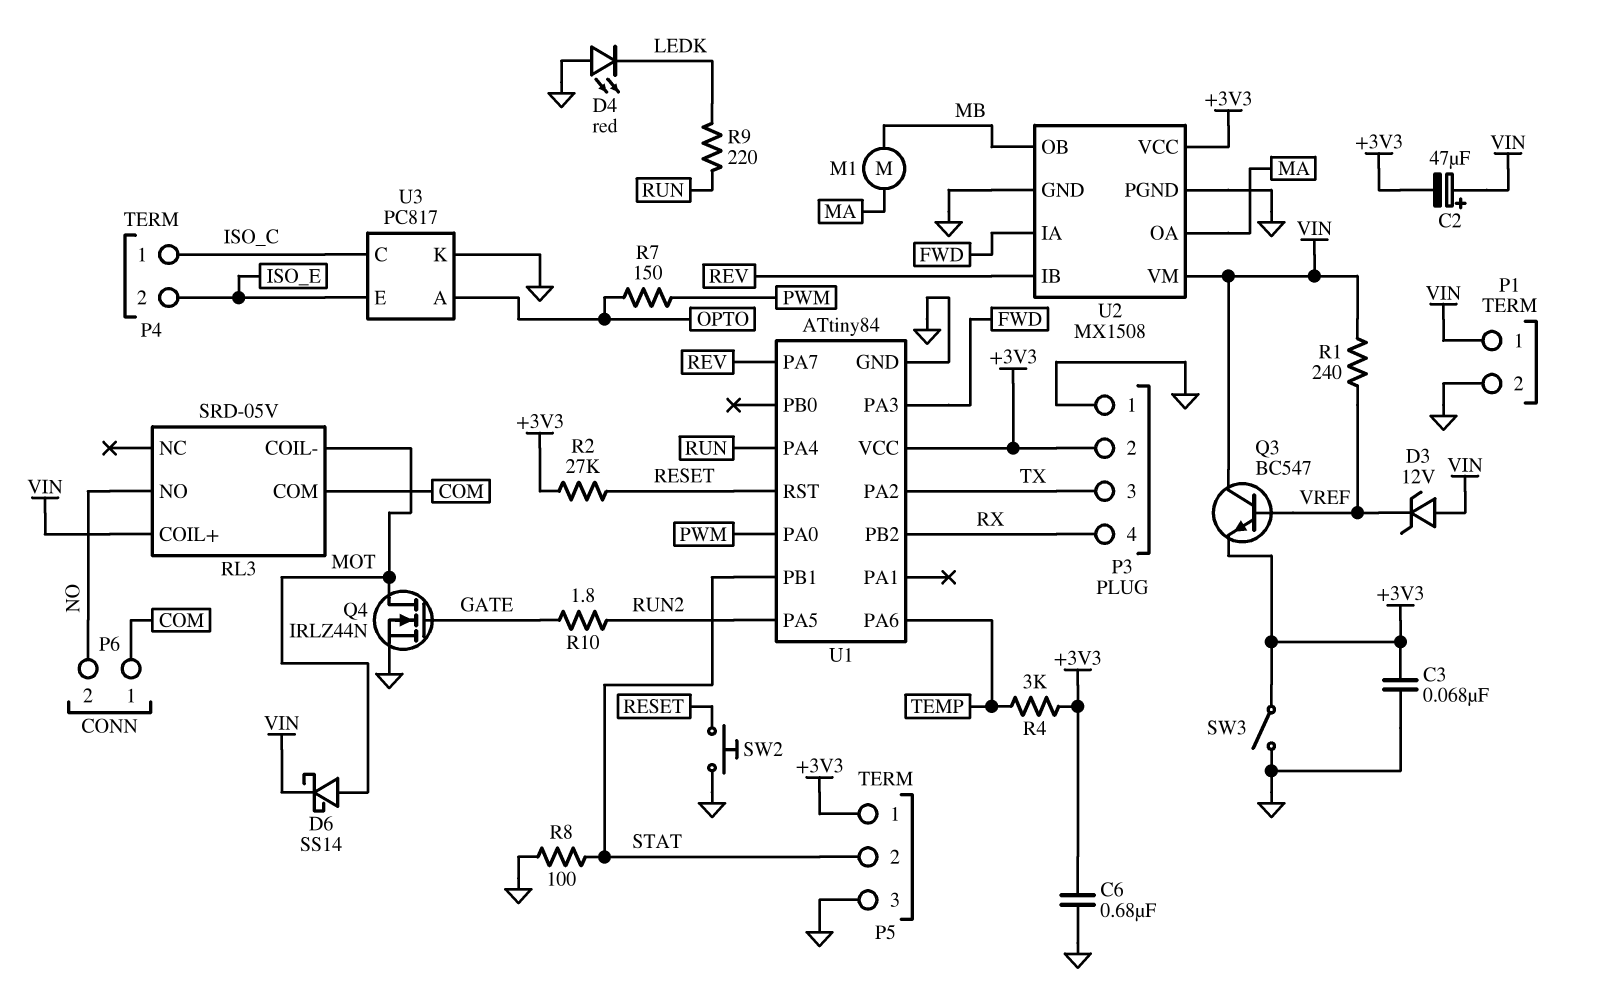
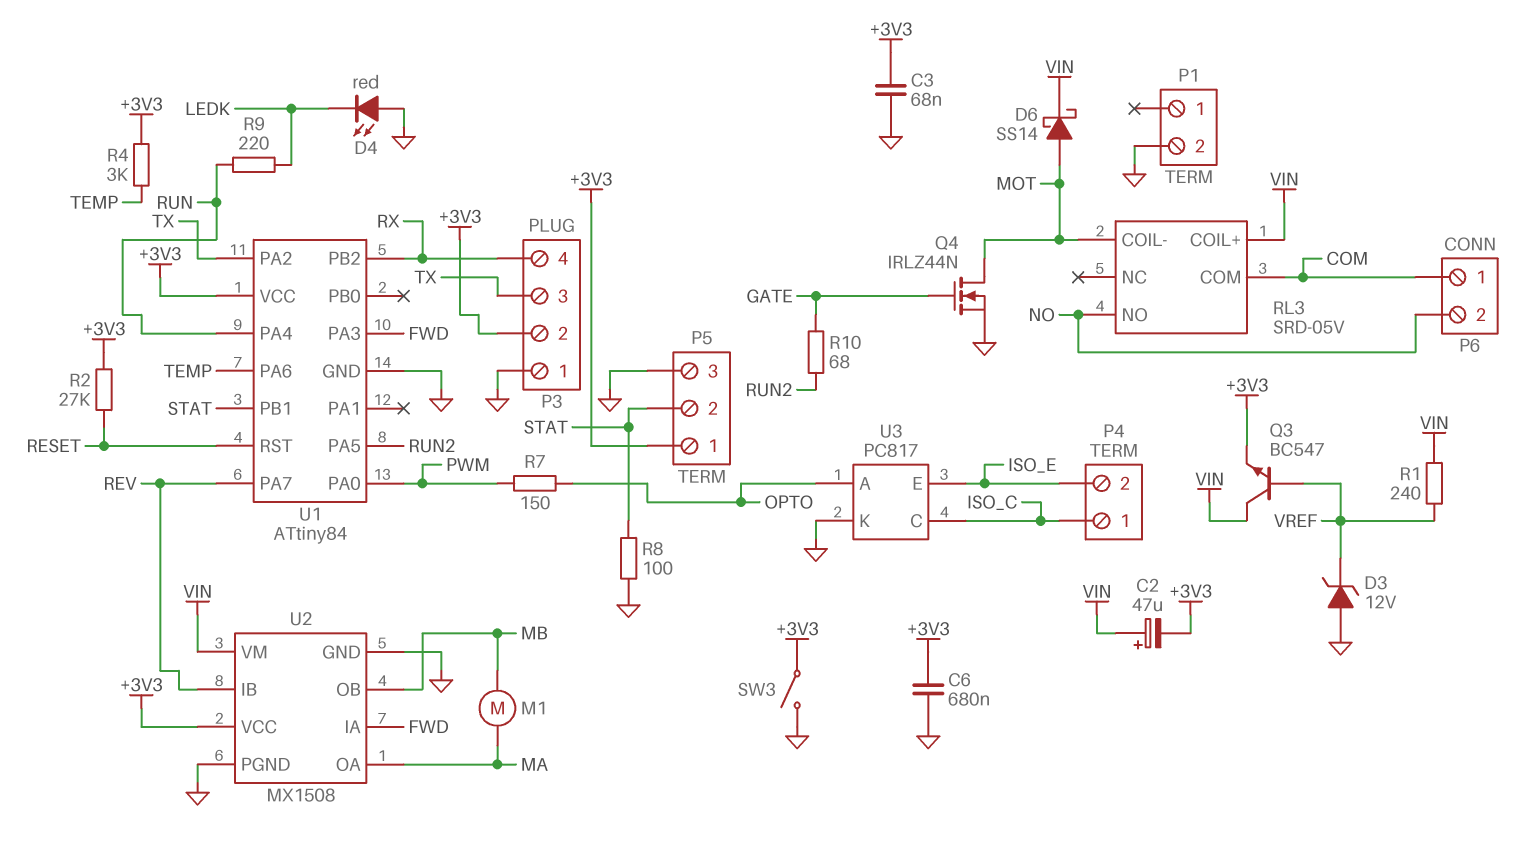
D3: zener 12V (A VIN, K VREF) -> zener 12V (A GND, K VREF)
P1 pin 1: VIN -> none
R10: 1.8 (GATE, RUN2) -> 68 (GATE, RUN2)
SW2: button (GND, RESET) -> none

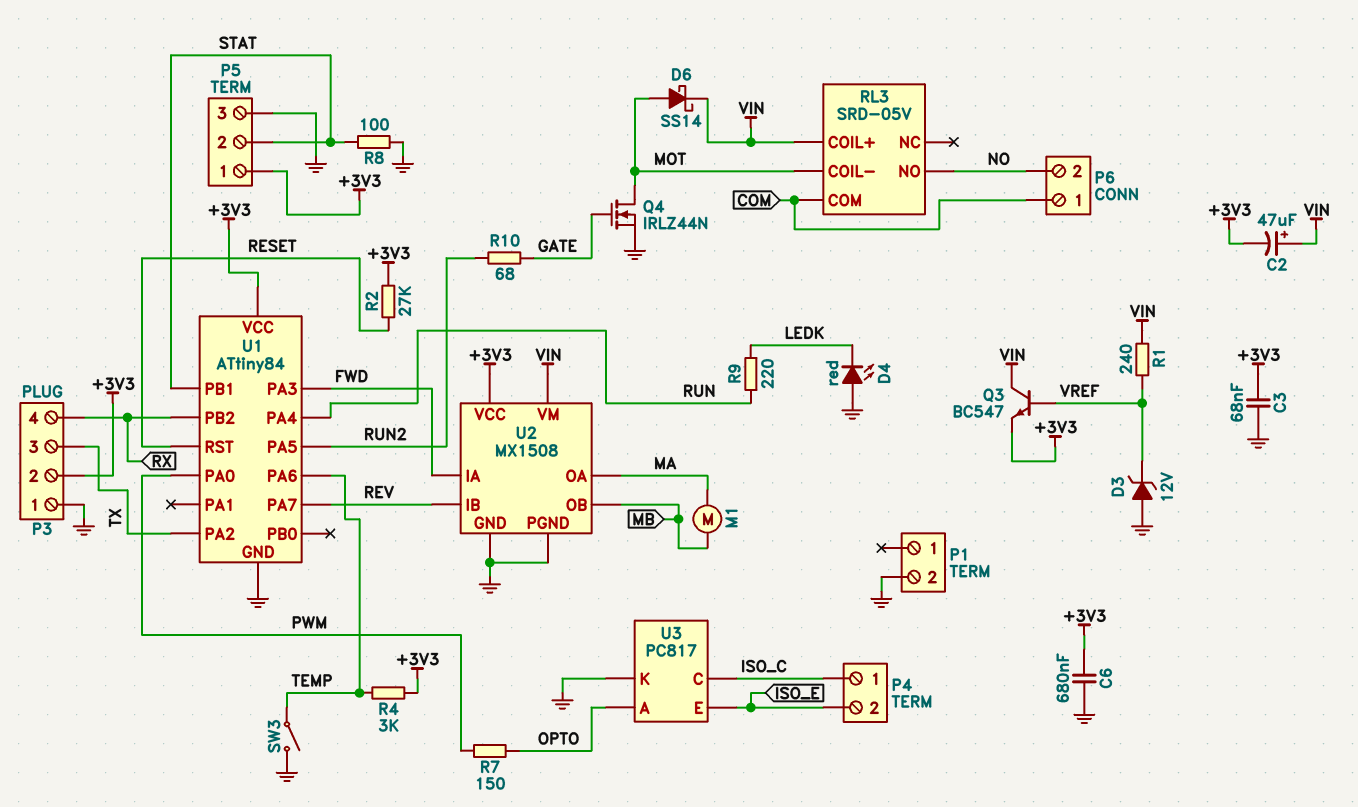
SW3: switch (+3V3, GND) -> switch (GND, TEMP)

